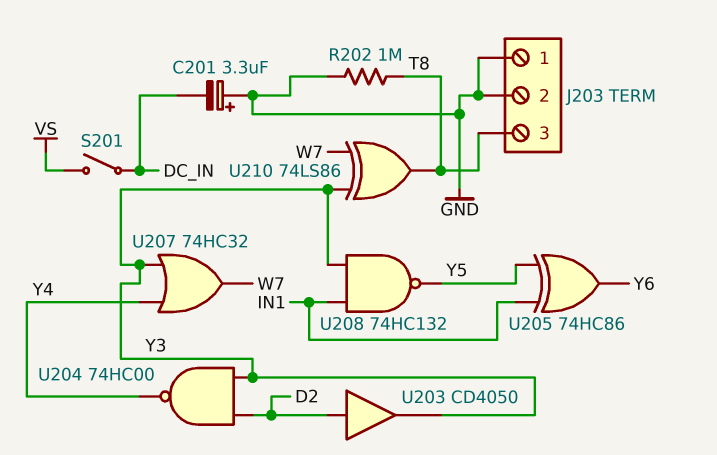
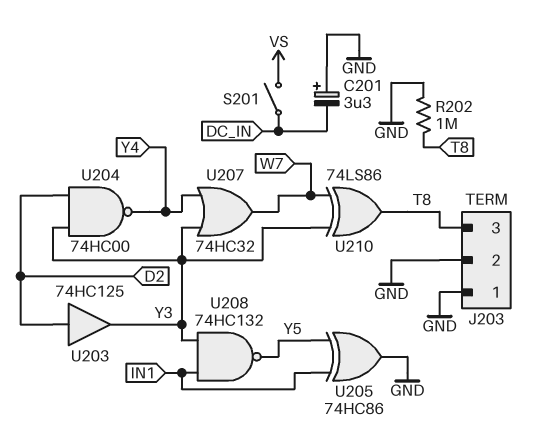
U203: buffer CD4050 (in D2, out Y3) -> buffer 74HC125 (in D2, out Y3)
U205: XOR 74HC86 (in IN1, in Y5, out Y6) -> XOR 74HC86 (in IN1, in Y5, out GND)

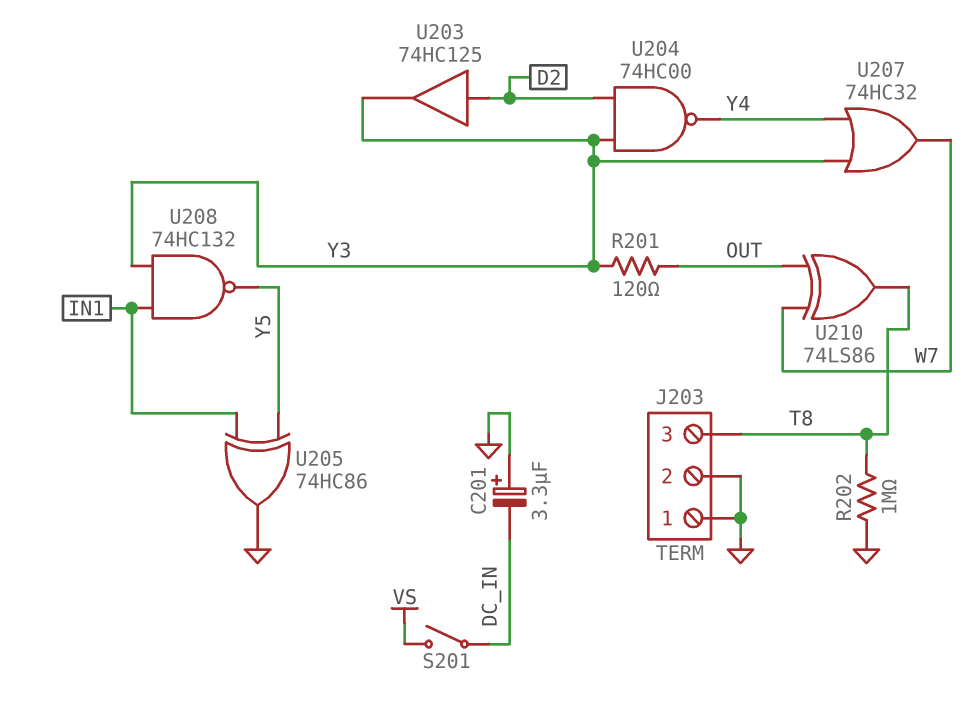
R201: none -> 120 (OUT, Y3)
U210: XOR 74LS86 (in W7, in Y3, out T8) -> XOR 74LS86 (in OUT, in W7, out T8)

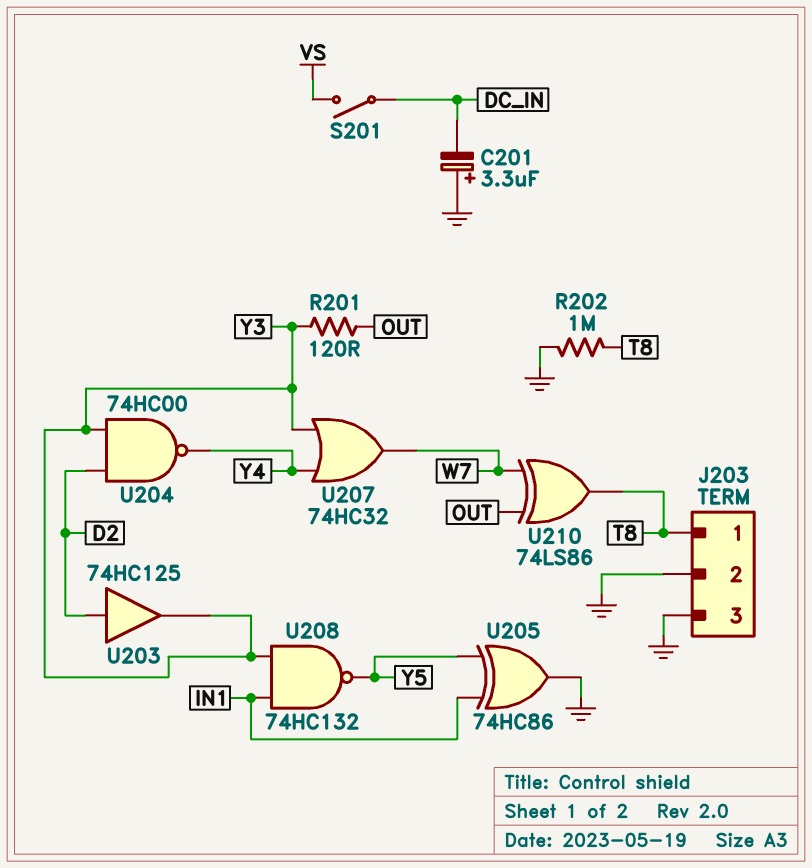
J203 pin 1: GND -> T8
J203 pin 3: T8 -> GND

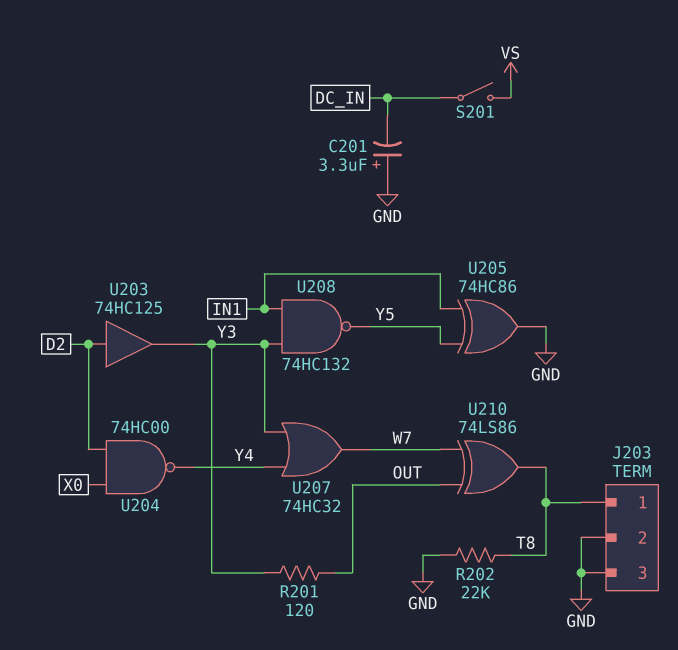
R202: 1M (GND, T8) -> 22k (GND, T8)
U204: NAND 74HC00 (in D2, in Y3, out Y4) -> NAND 74HC00 (in D2, in X0, out Y4)

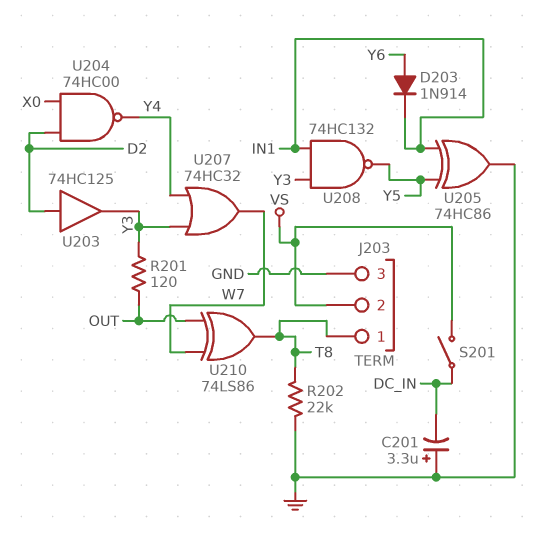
D203: none -> diode 1N914 (A Y6, K IN1)
J203 pin 2: GND -> VS

